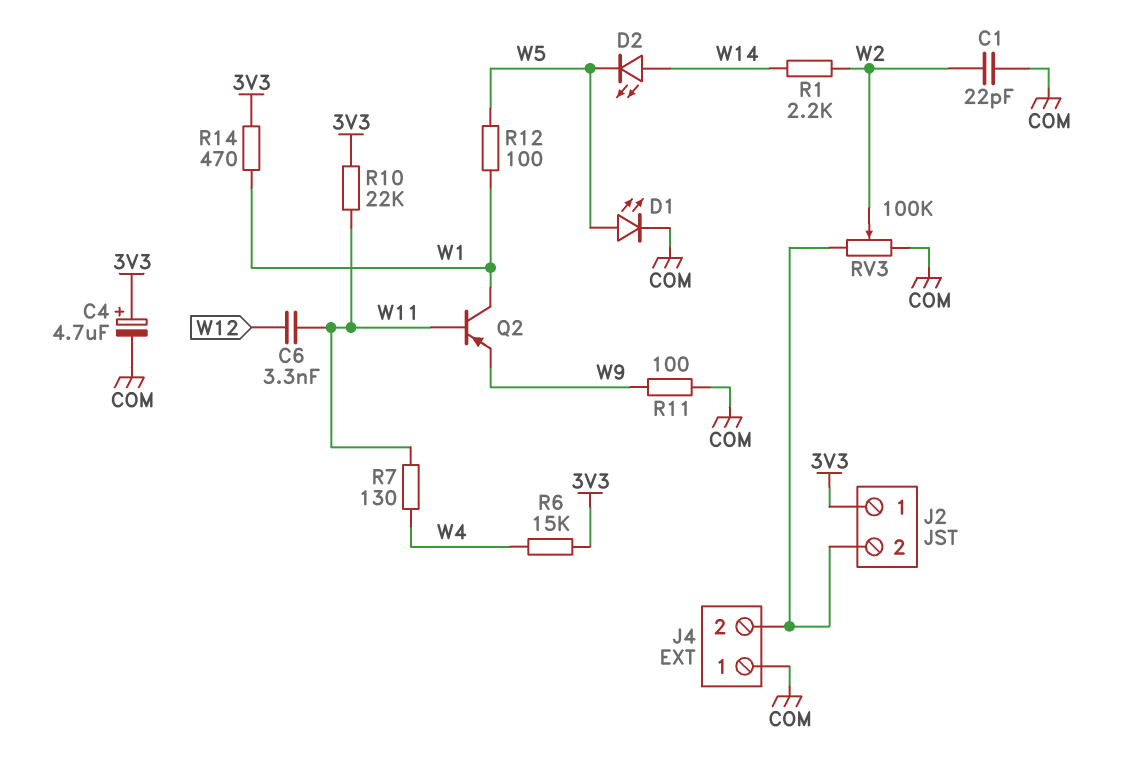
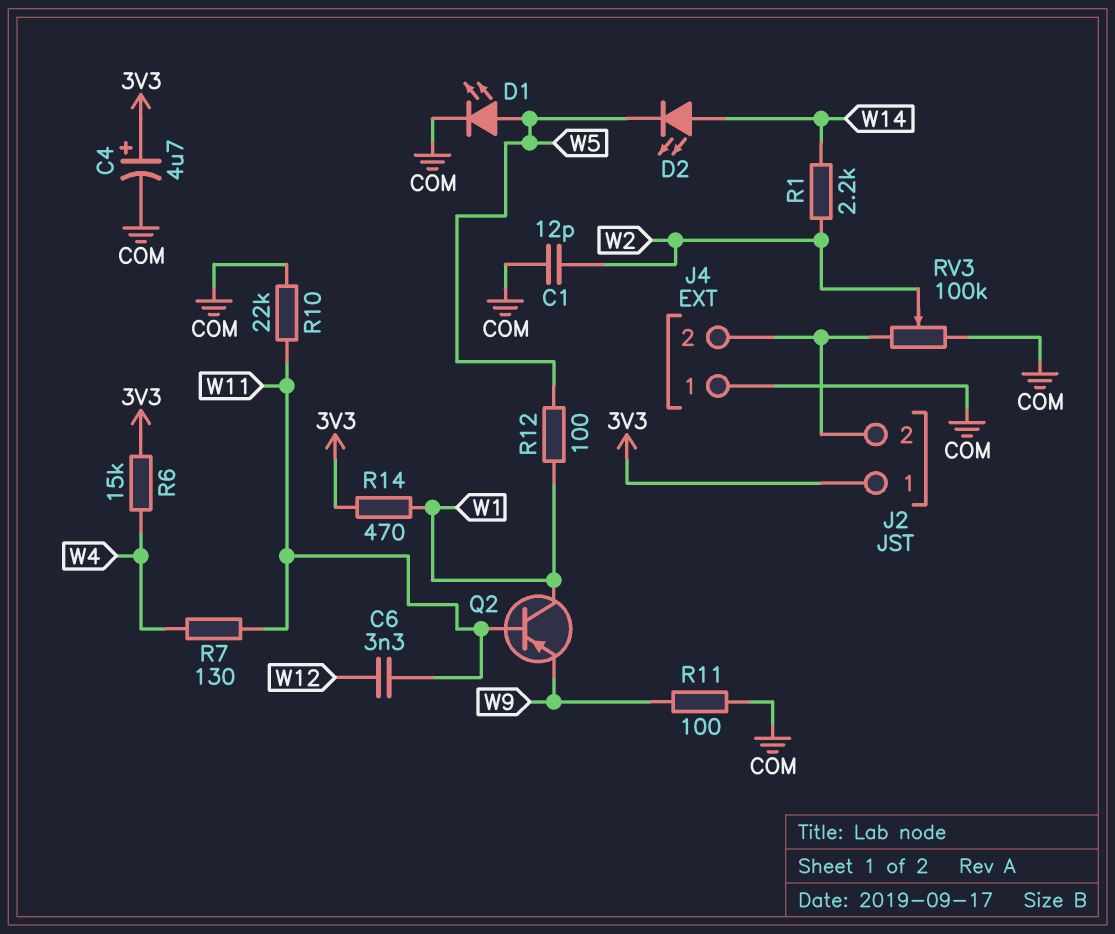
C1: 22pF (COM, W2) -> 12pF (COM, W2)
R10: 22k (3V3, W11) -> 22k (COM, W11)

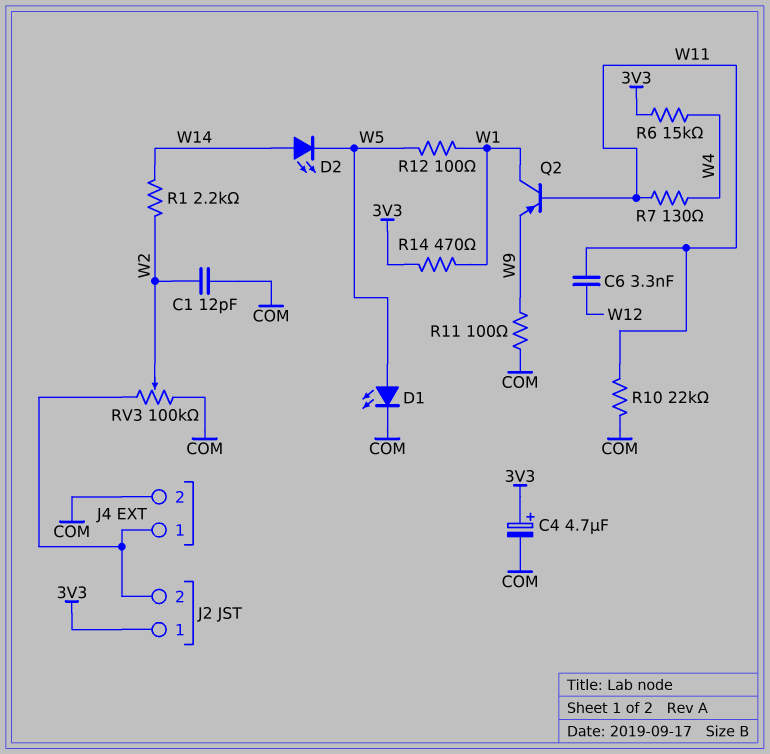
J4 pin 1: COM -> J2/2
J4 pin 2: J2/2 -> COM

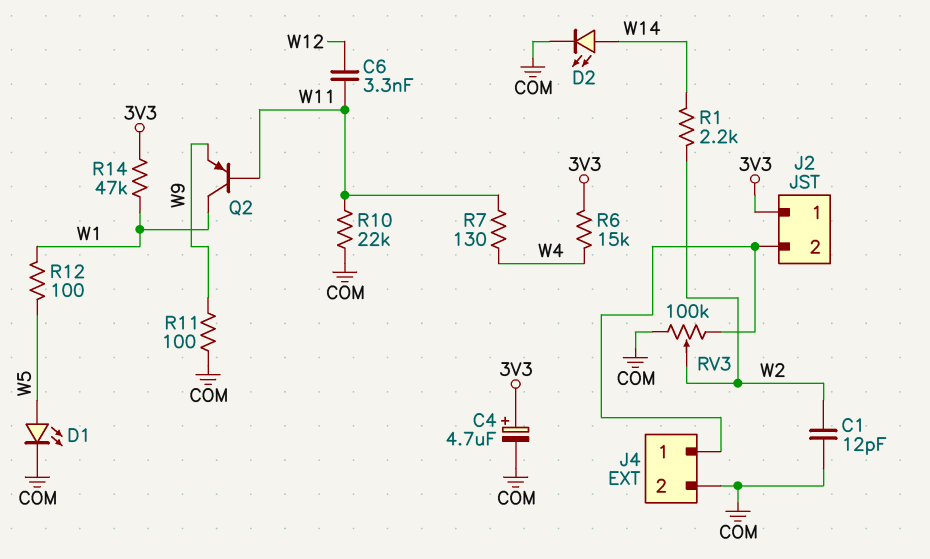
D2: LED (A W14, K W5) -> LED (A W14, K COM)
R14: 470 (3V3, W1) -> 47k (3V3, W1)

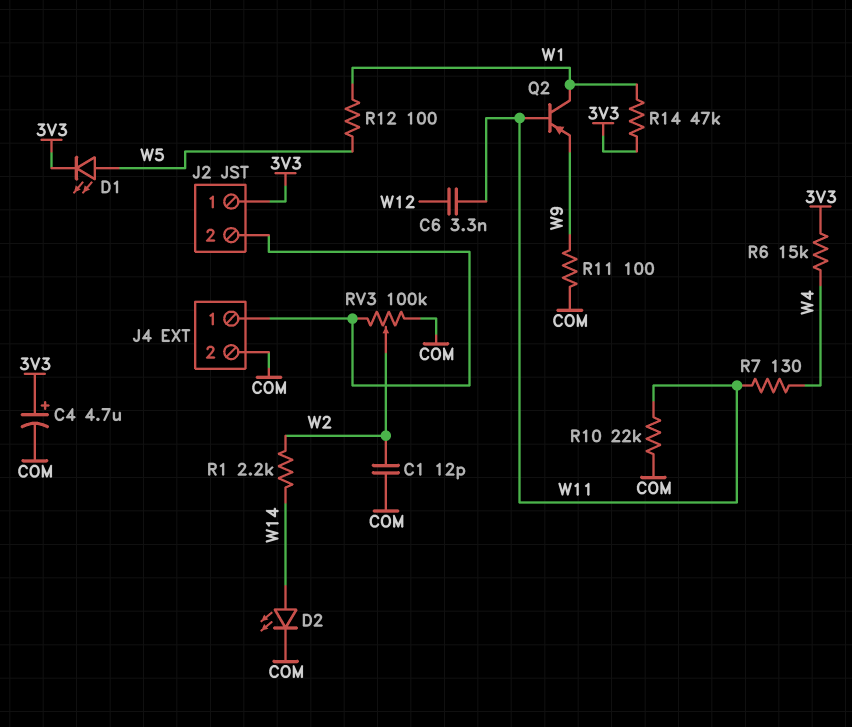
D1: LED (A W5, K COM) -> LED (A W5, K 3V3)

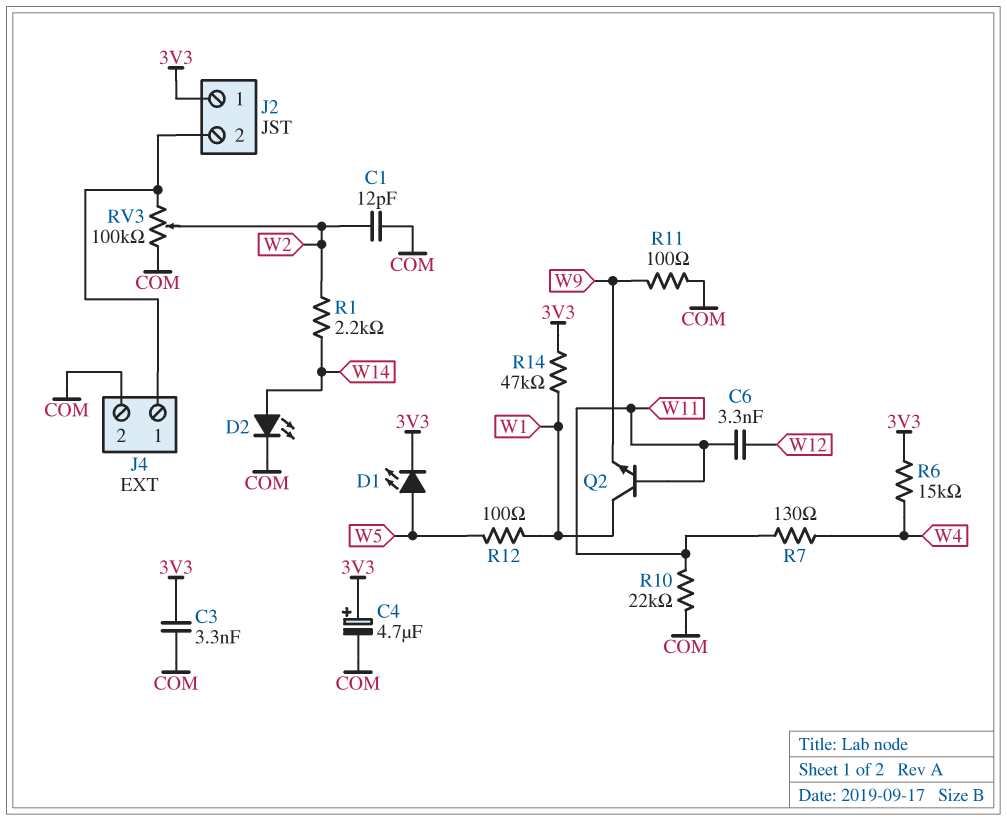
C3: none -> 3.3nF (3V3, COM)
Q2: PNP (B W11, C W1, E W9) -> NPN (B W11, C W1, E W9)

